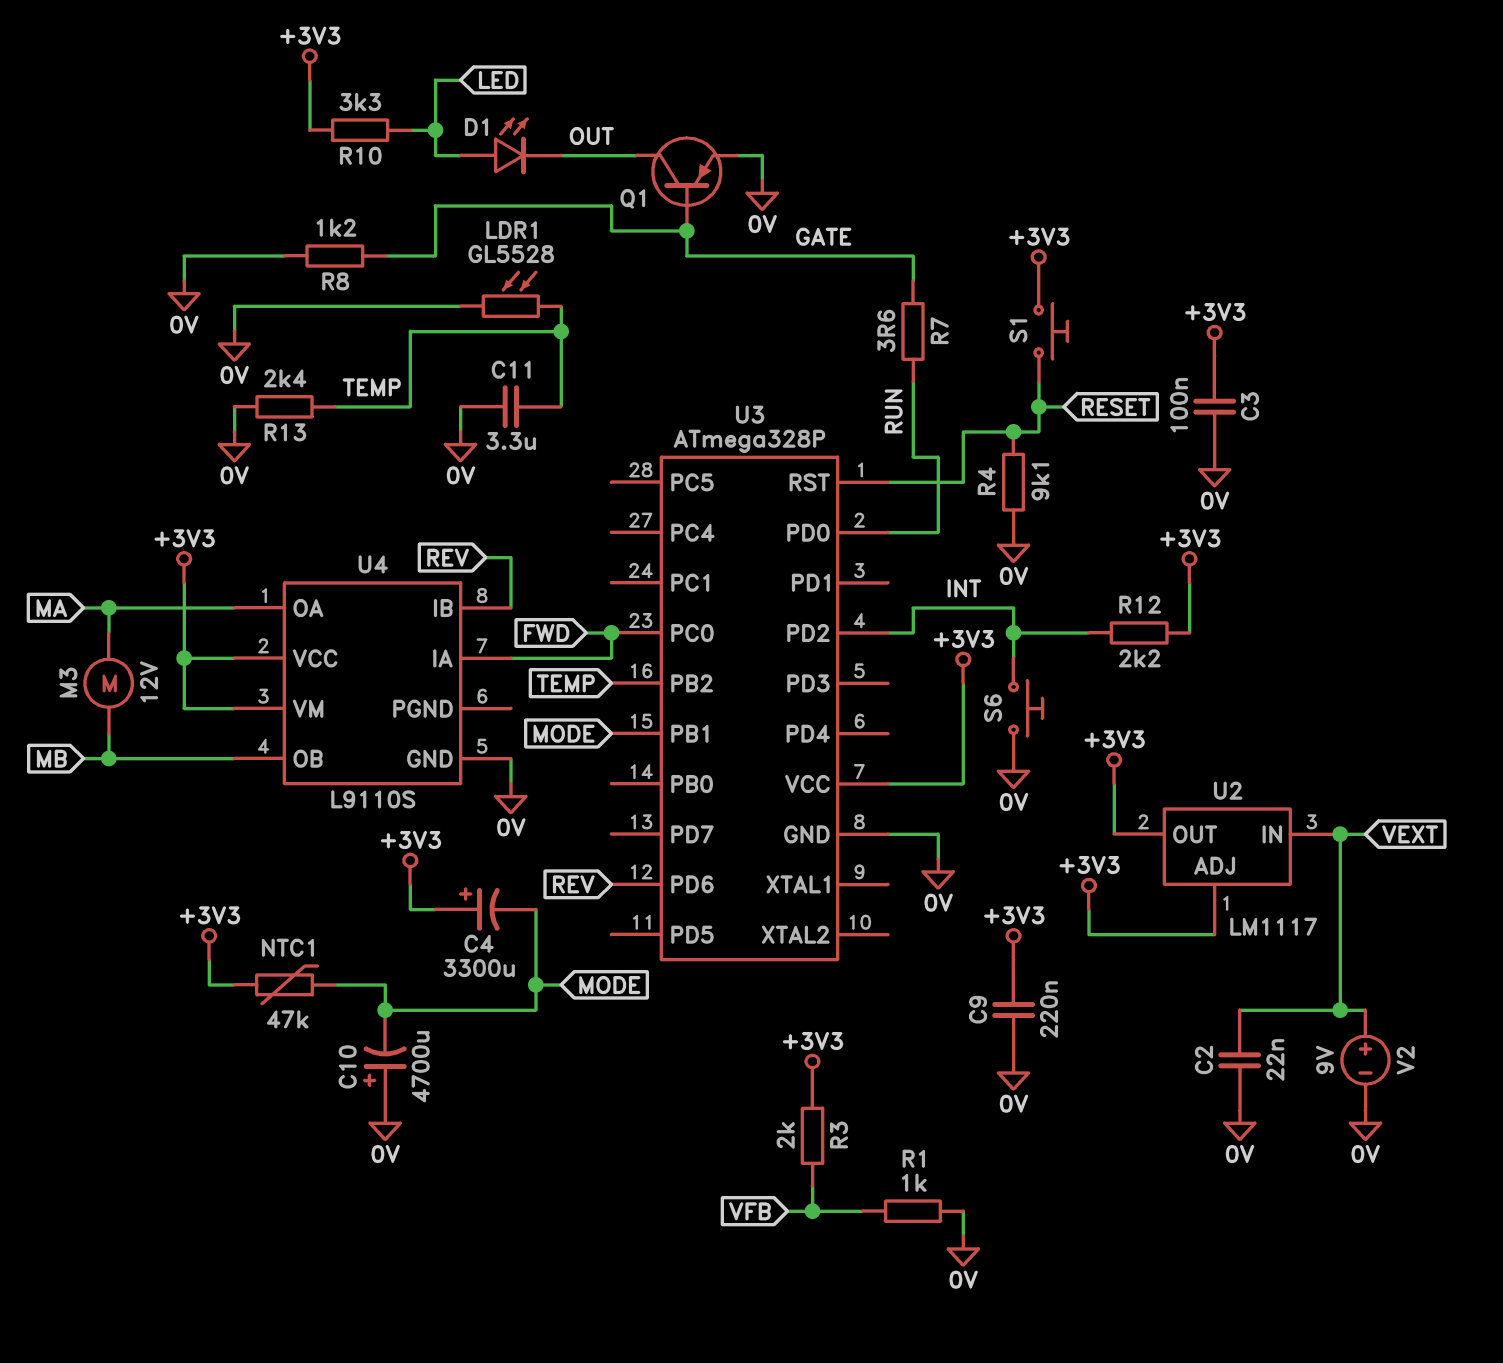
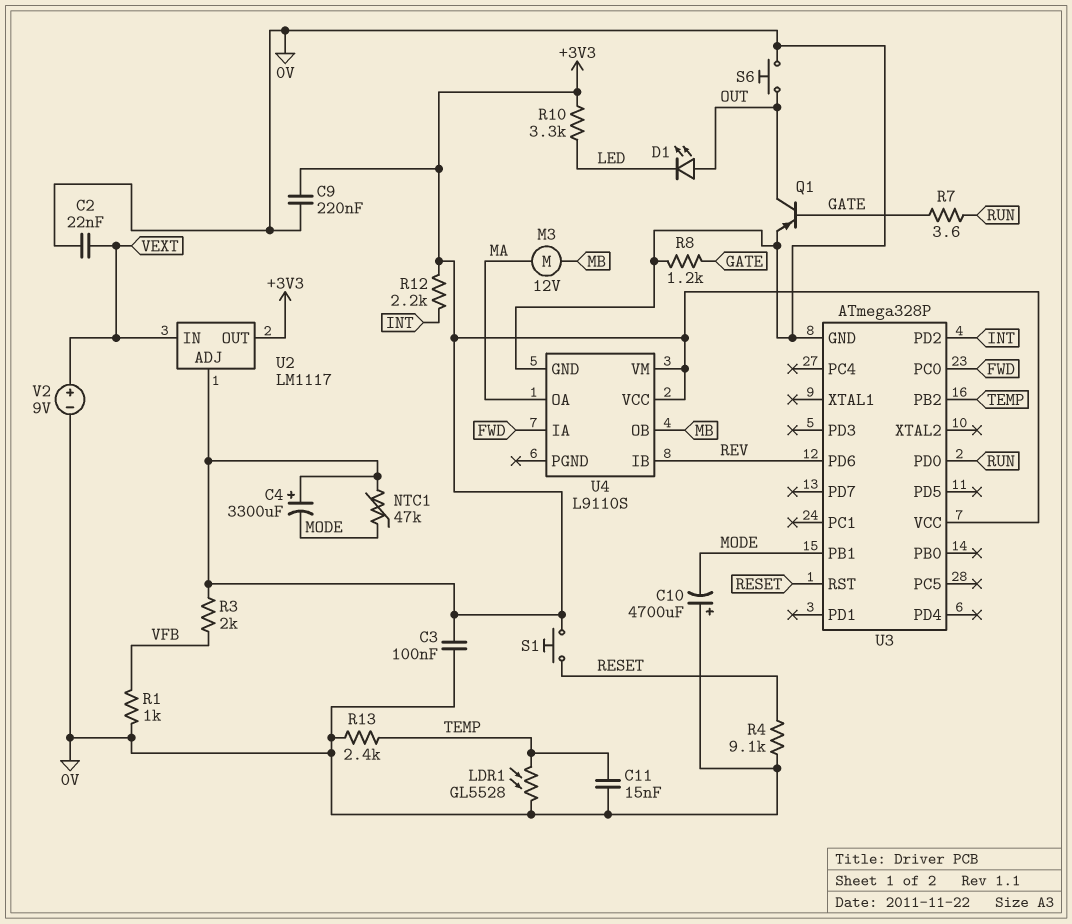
C11: 3.3uF (0V, TEMP) -> 15nF (0V, TEMP)
D1: LED (A LED, K OUT) -> LED (A OUT, K LED)
S6: button (0V, INT) -> button (0V, OUT)

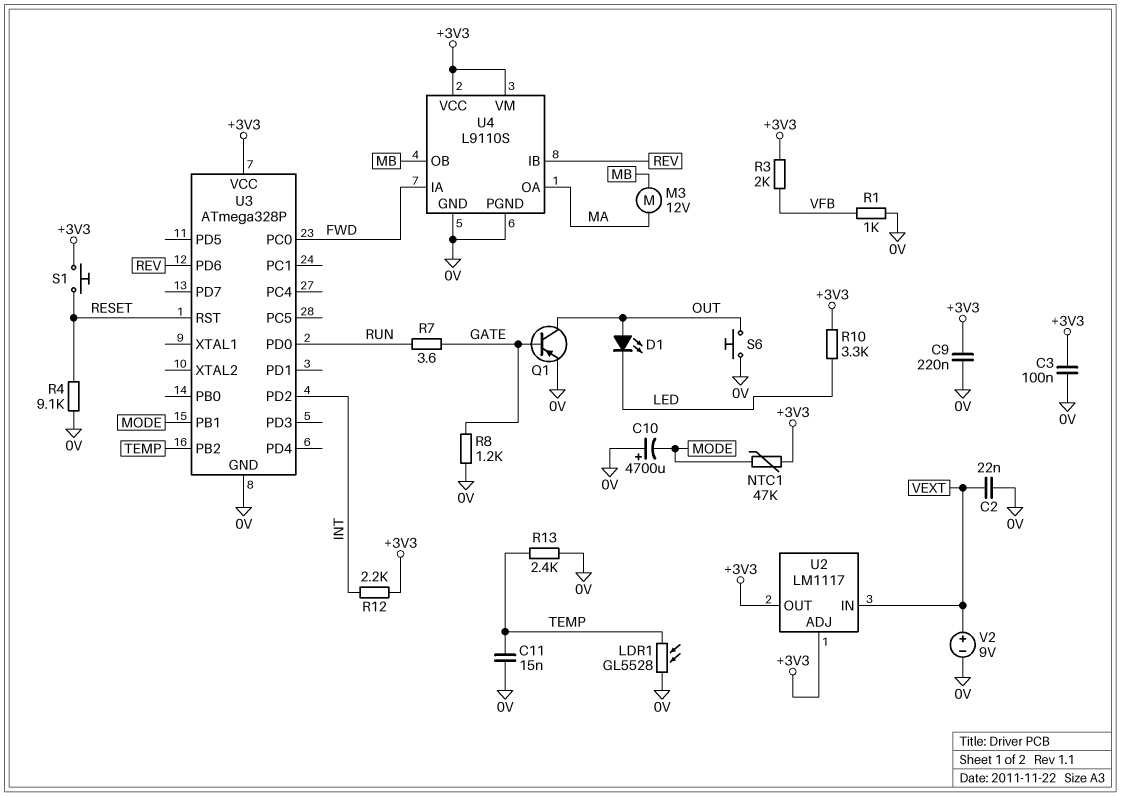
C4: 3300uF (plus +3V3, minus MODE) -> none
U4 pin PGND: none -> 0V

